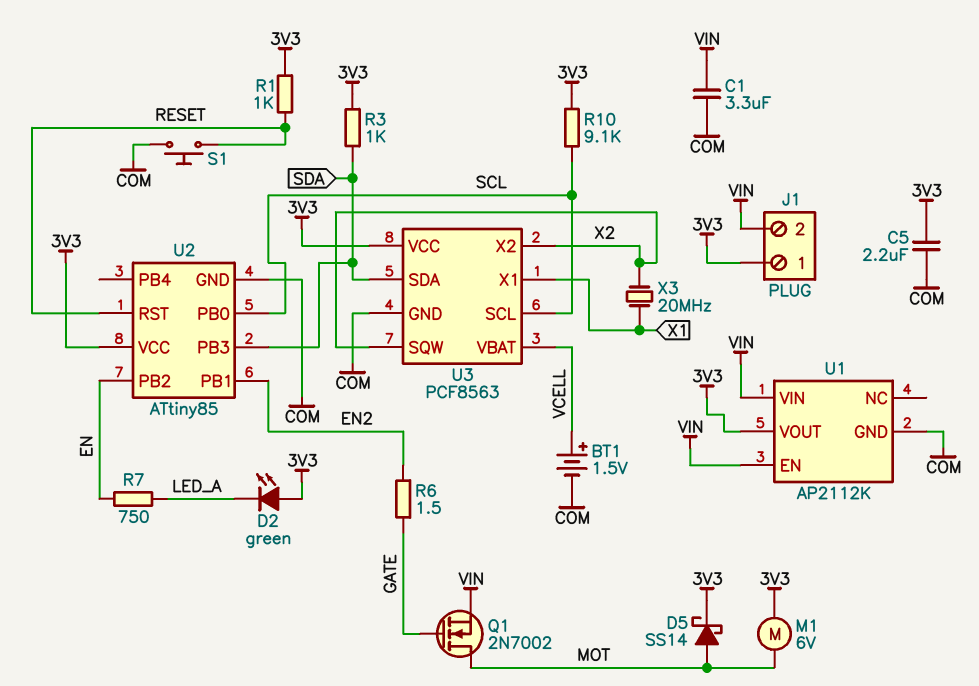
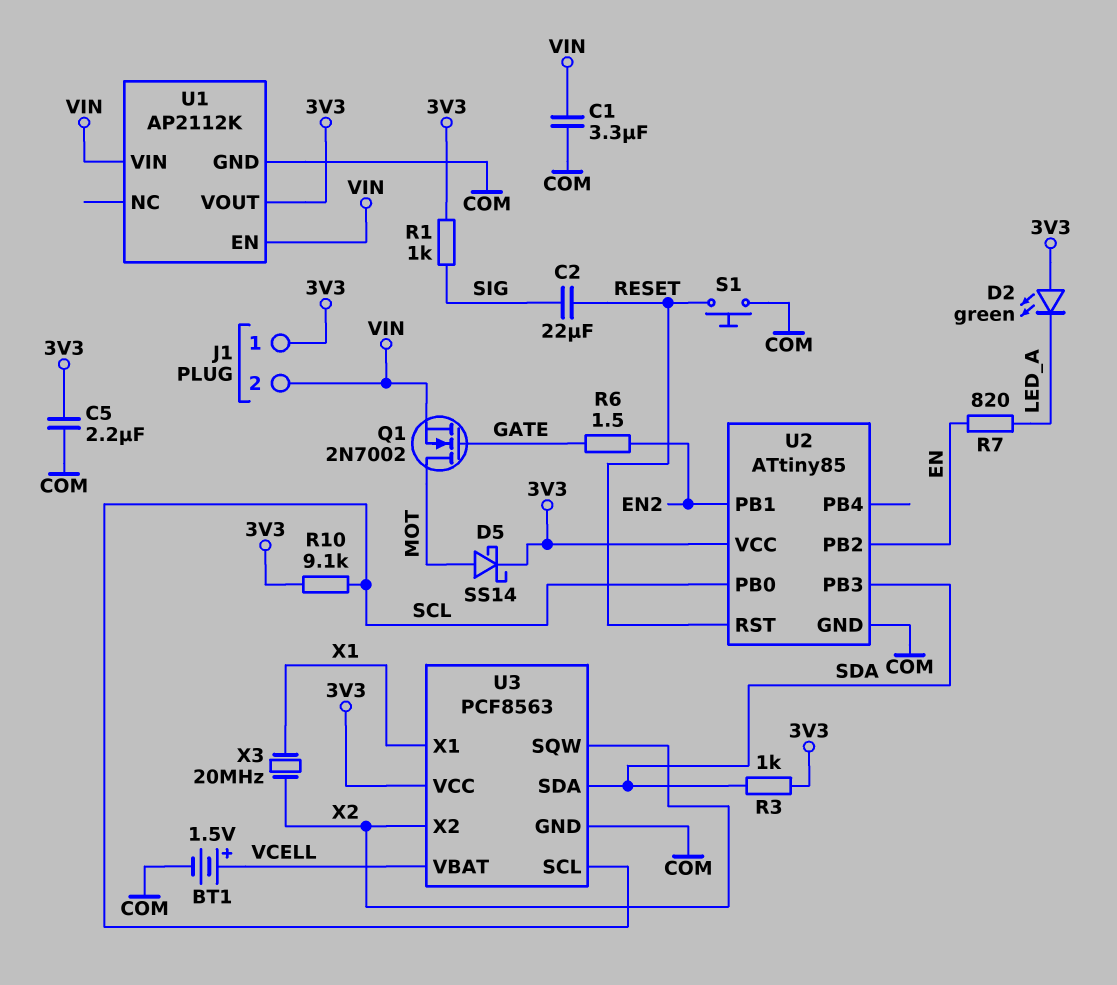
C2: none -> 22uF (RESET, SIG)
M1: motor 6V (3V3, MOT) -> none
R1: 1k (3V3, RESET) -> 1k (3V3, SIG)
R7: 750 (EN, LED_A) -> 820 (EN, LED_A)

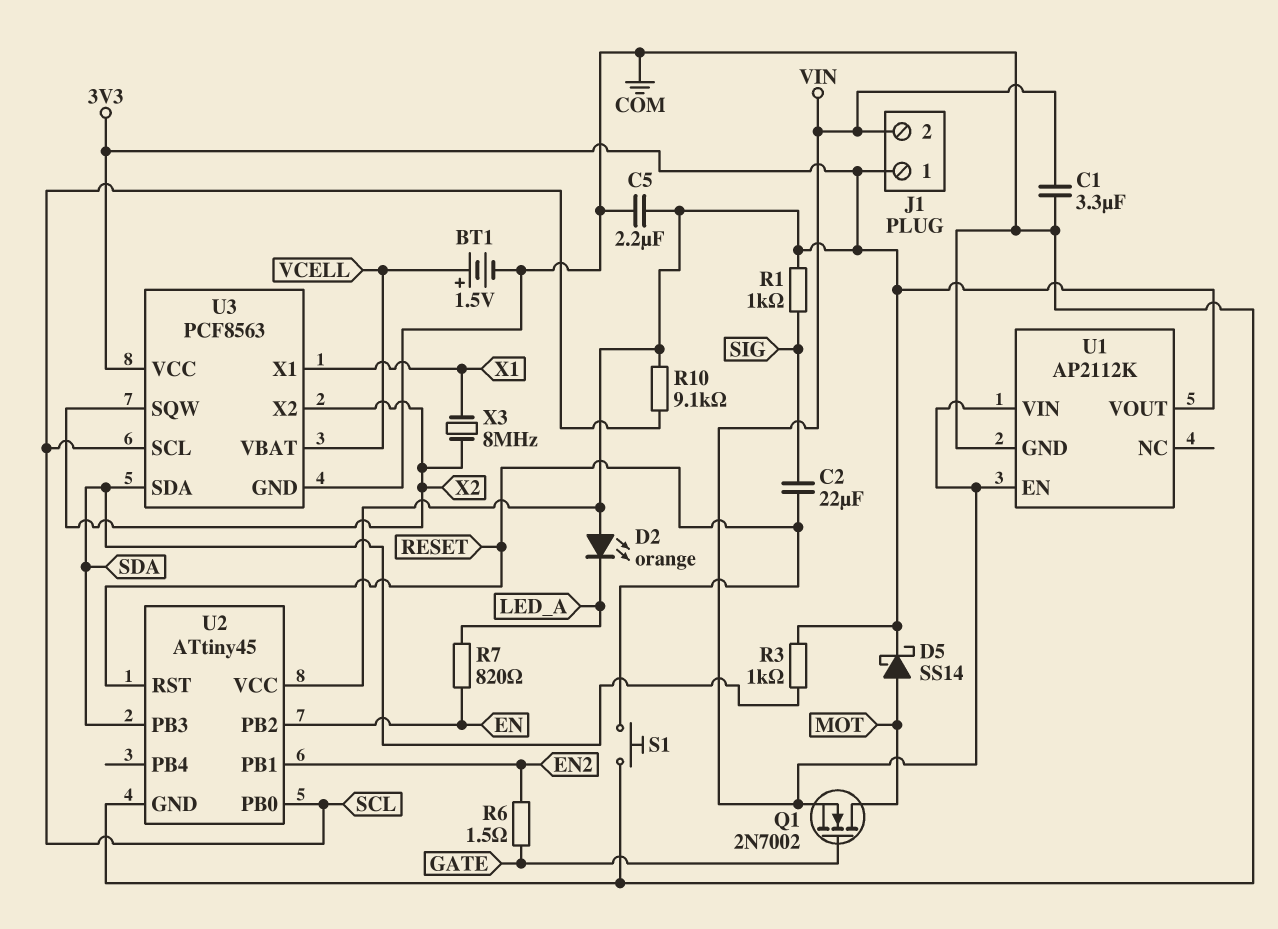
D2: LED green (A 3V3, K LED_A) -> LED orange (A 3V3, K LED_A)
U2: ATtiny85 -> ATtiny45
X3: 20MHz (X1, X2) -> 8MHz (X1, X2)

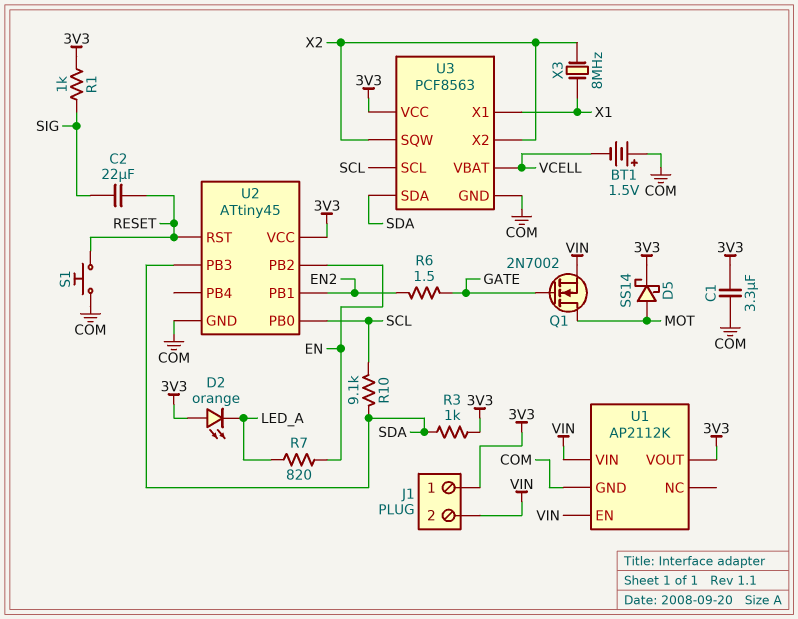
BT1: 1.5V (plus VCELL, minus COM) -> 1.5V (plus COM, minus VCELL)
C1: 3.3uF (COM, VIN) -> 3.3uF (3V3, COM)
C5: 2.2uF (3V3, COM) -> none
R10: 9.1k (3V3, SCL) -> 9.1k (SCL, SDA)

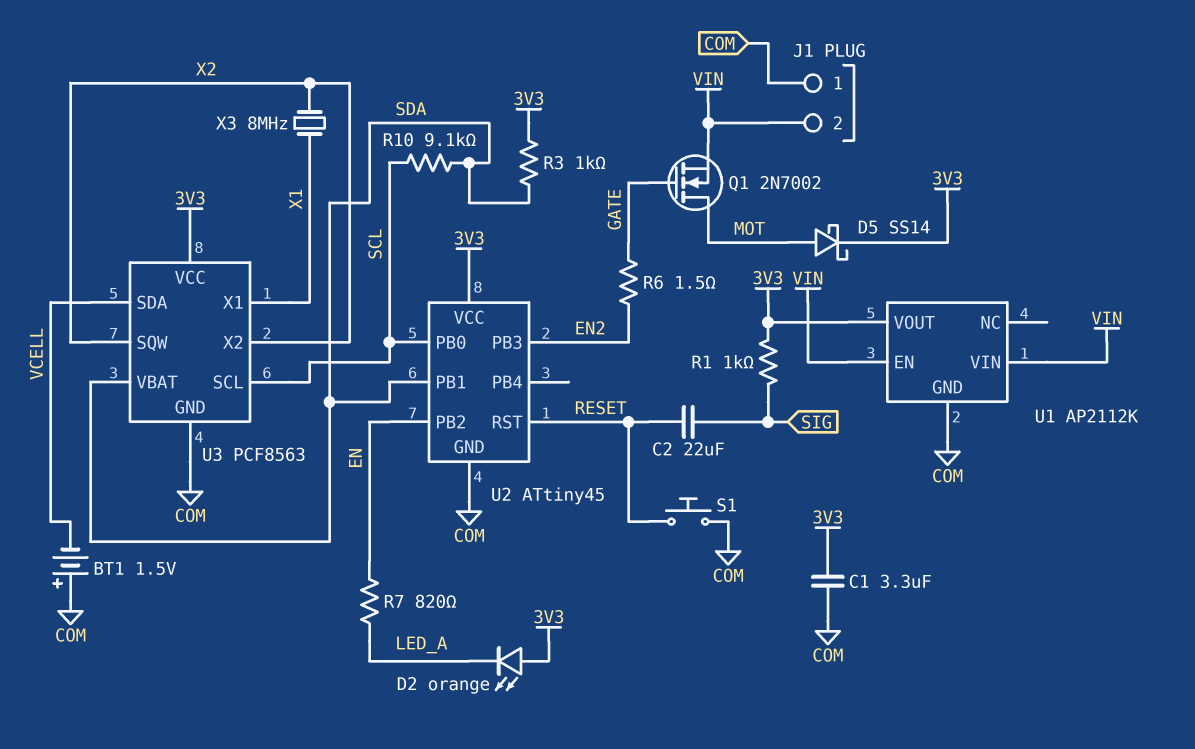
J1 pin 1: 3V3 -> COM
U2 pin PB1: EN2 -> SDA
U2 pin PB3: SDA -> EN2
U3 pin SDA: SDA -> VCELL
U3 pin VBAT: VCELL -> SDA

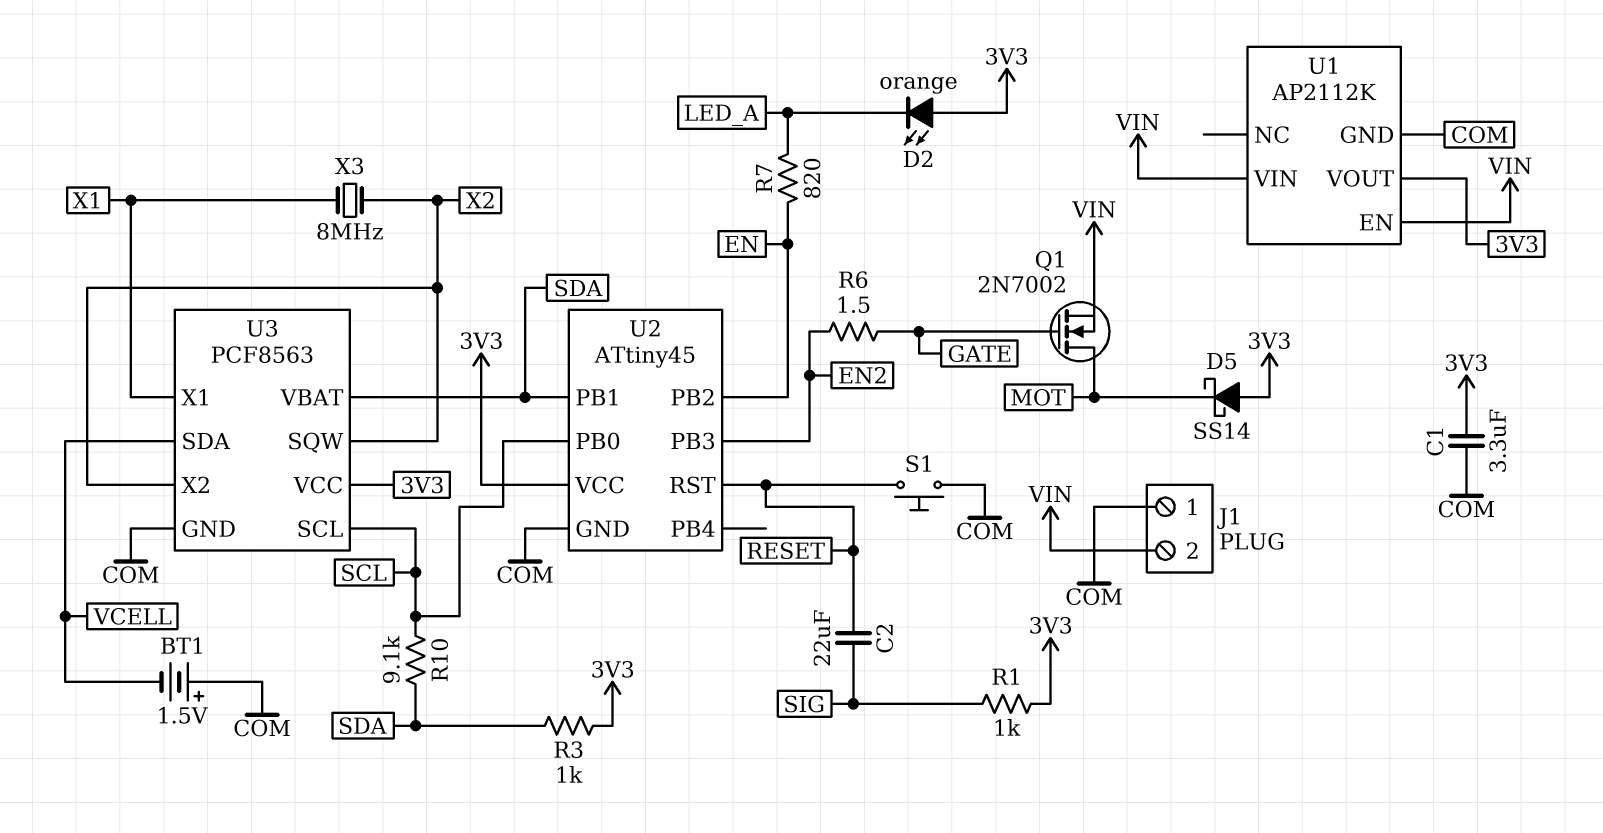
D5: schottky SS14 (A MOT, K 3V3) -> schottky SS14 (A 3V3, K MOT)

